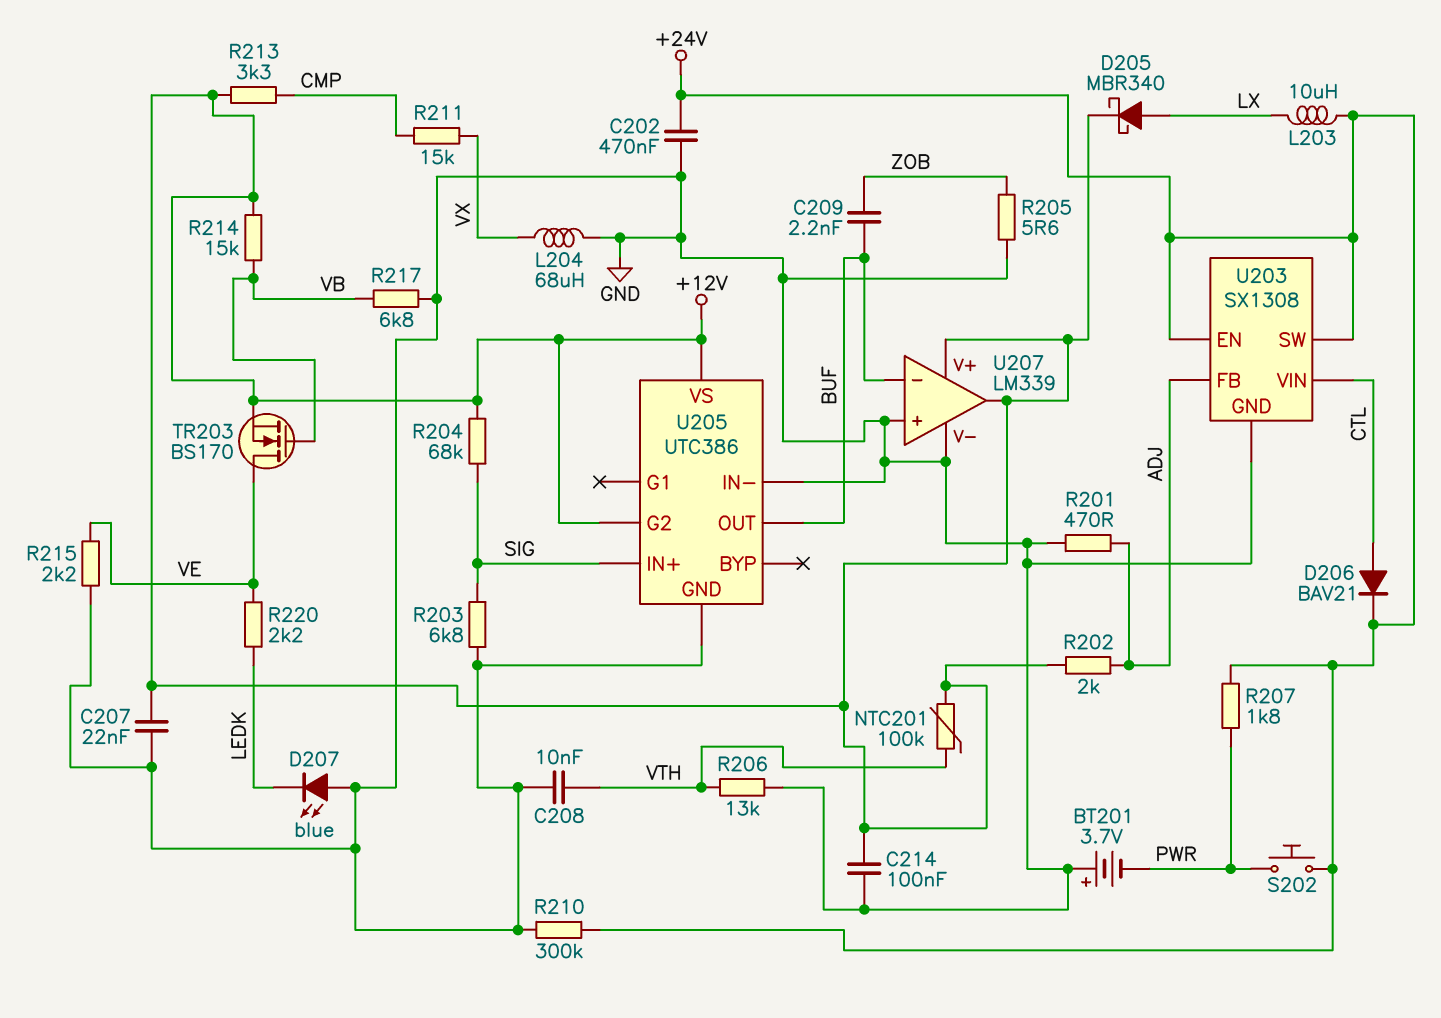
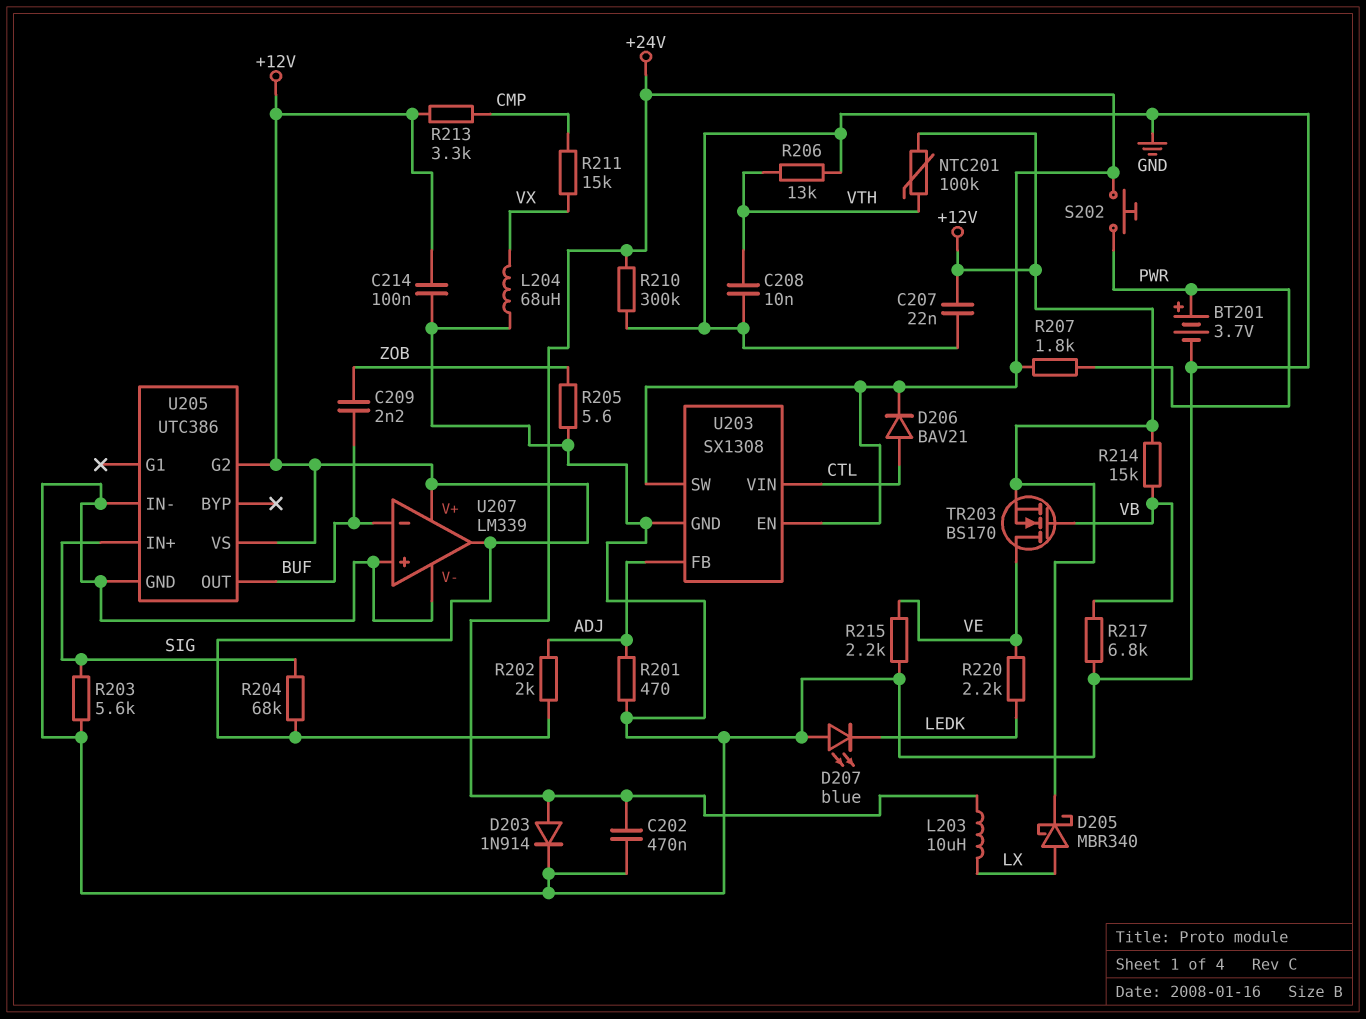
BT201: 3.7V (plus GND, minus PWR) -> 3.7V (plus PWR, minus GND)
D203: none -> diode 1N914 (A +24V, K GND)
R203: 6.8k (GND, SIG) -> 5.6k (GND, SIG)

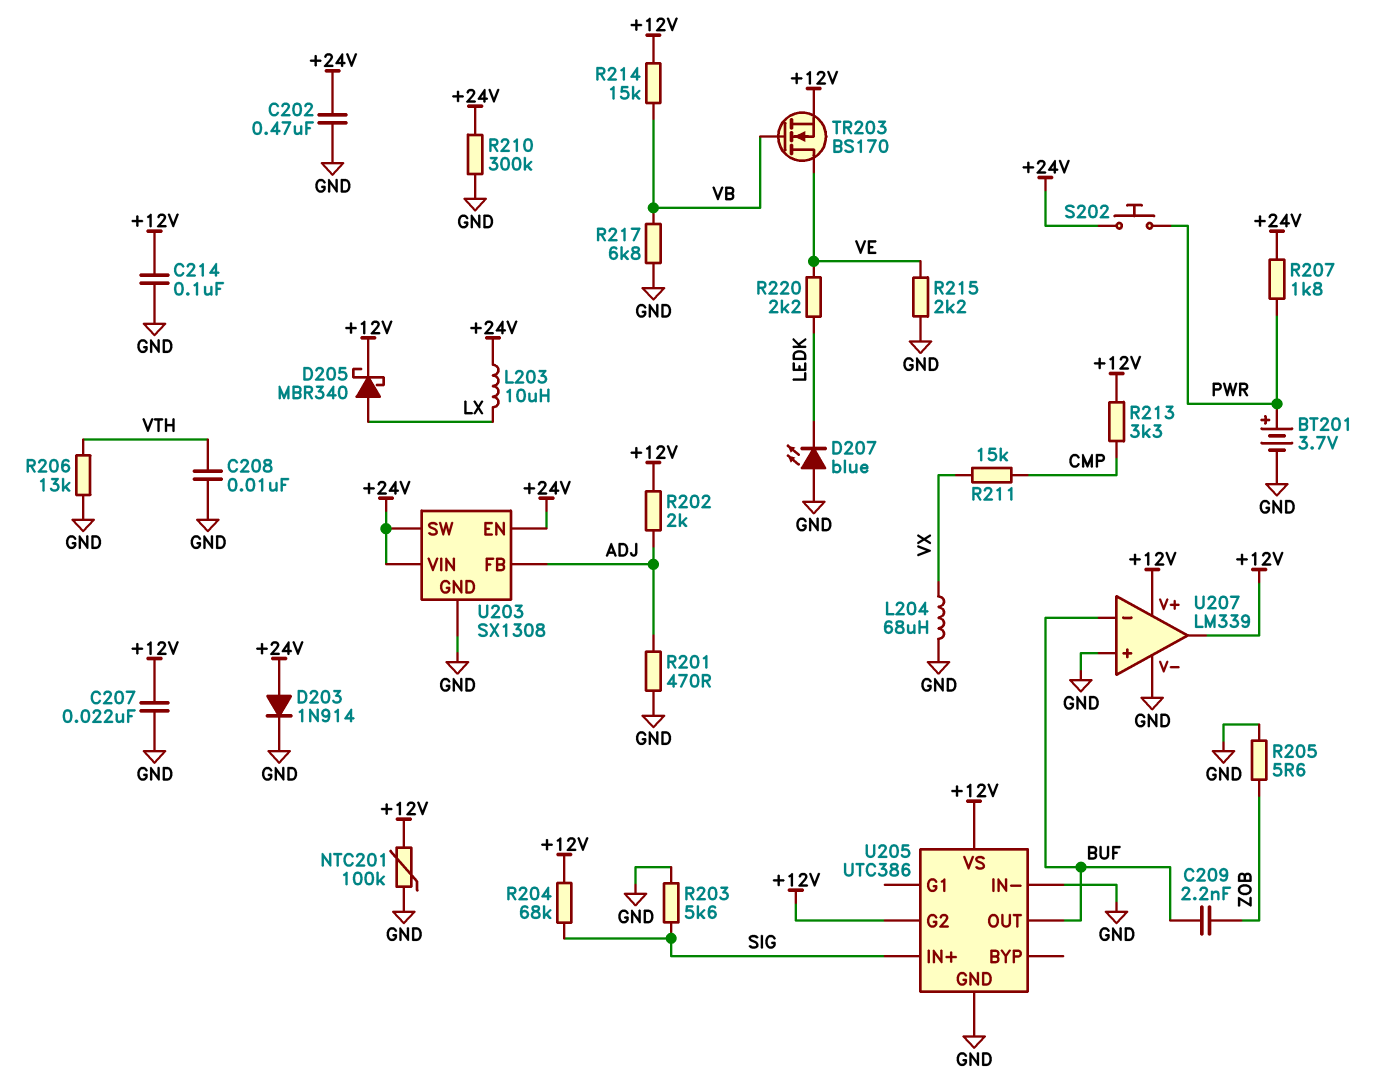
D206: diode BAV21 (A CTL, K +24V) -> none
NTC201: 100k (+12V, VTH) -> 100k (+12V, GND)
U203 pin VIN: CTL -> +24V

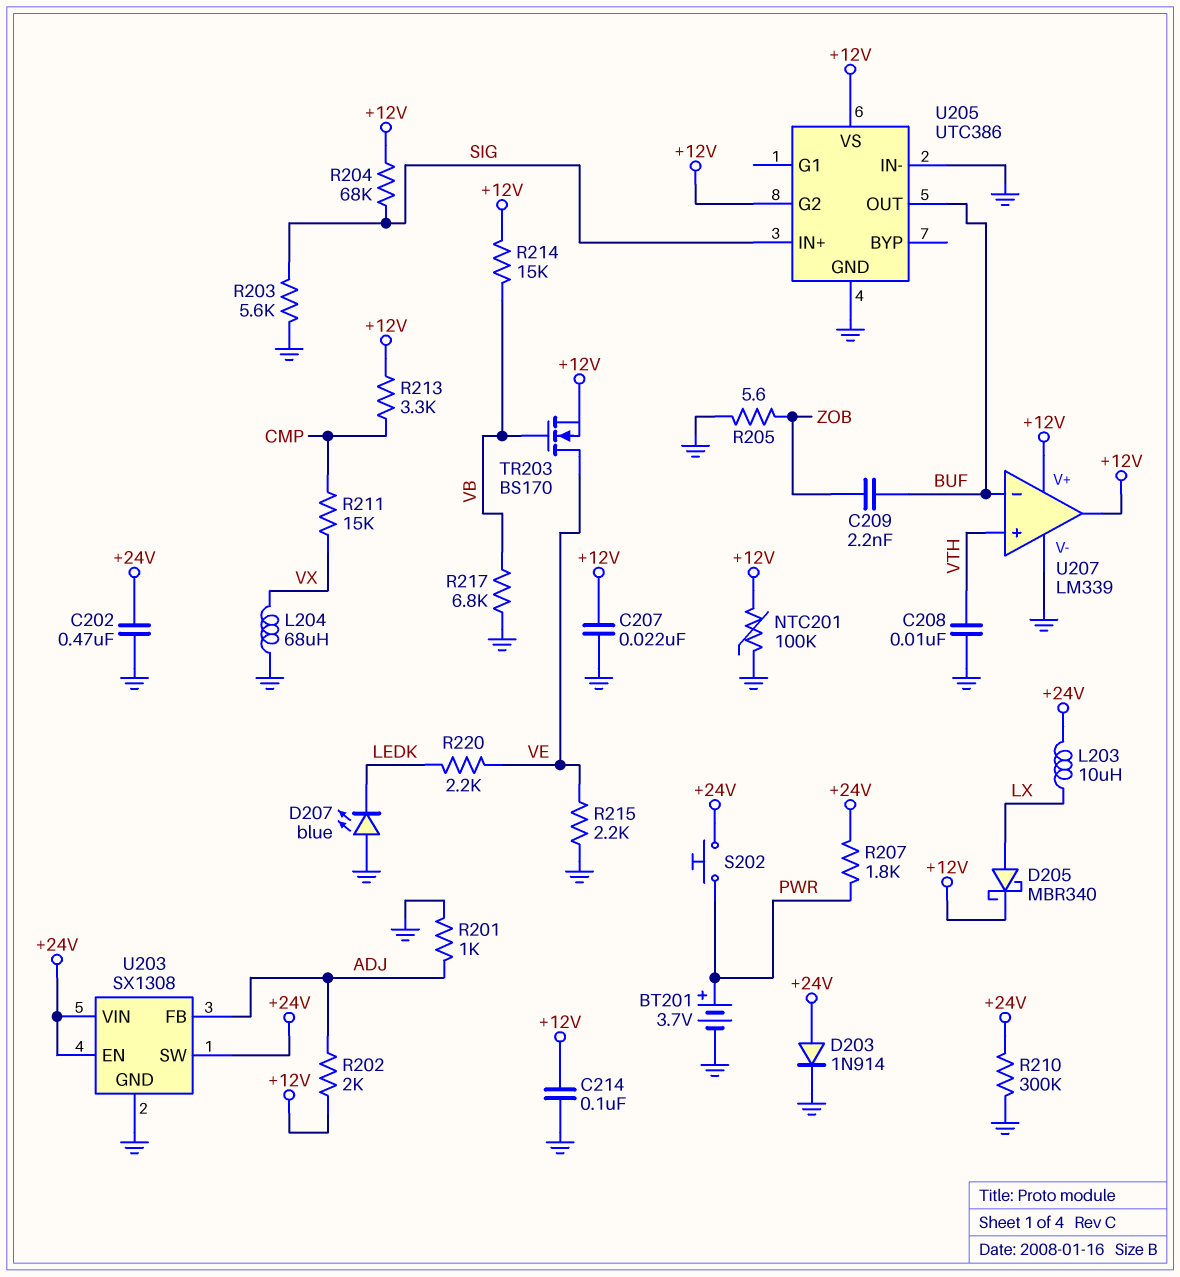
R201: 470 (ADJ, GND) -> 1k (ADJ, GND)
R206: 13k (GND, VTH) -> none
U207 pin in+: GND -> VTH

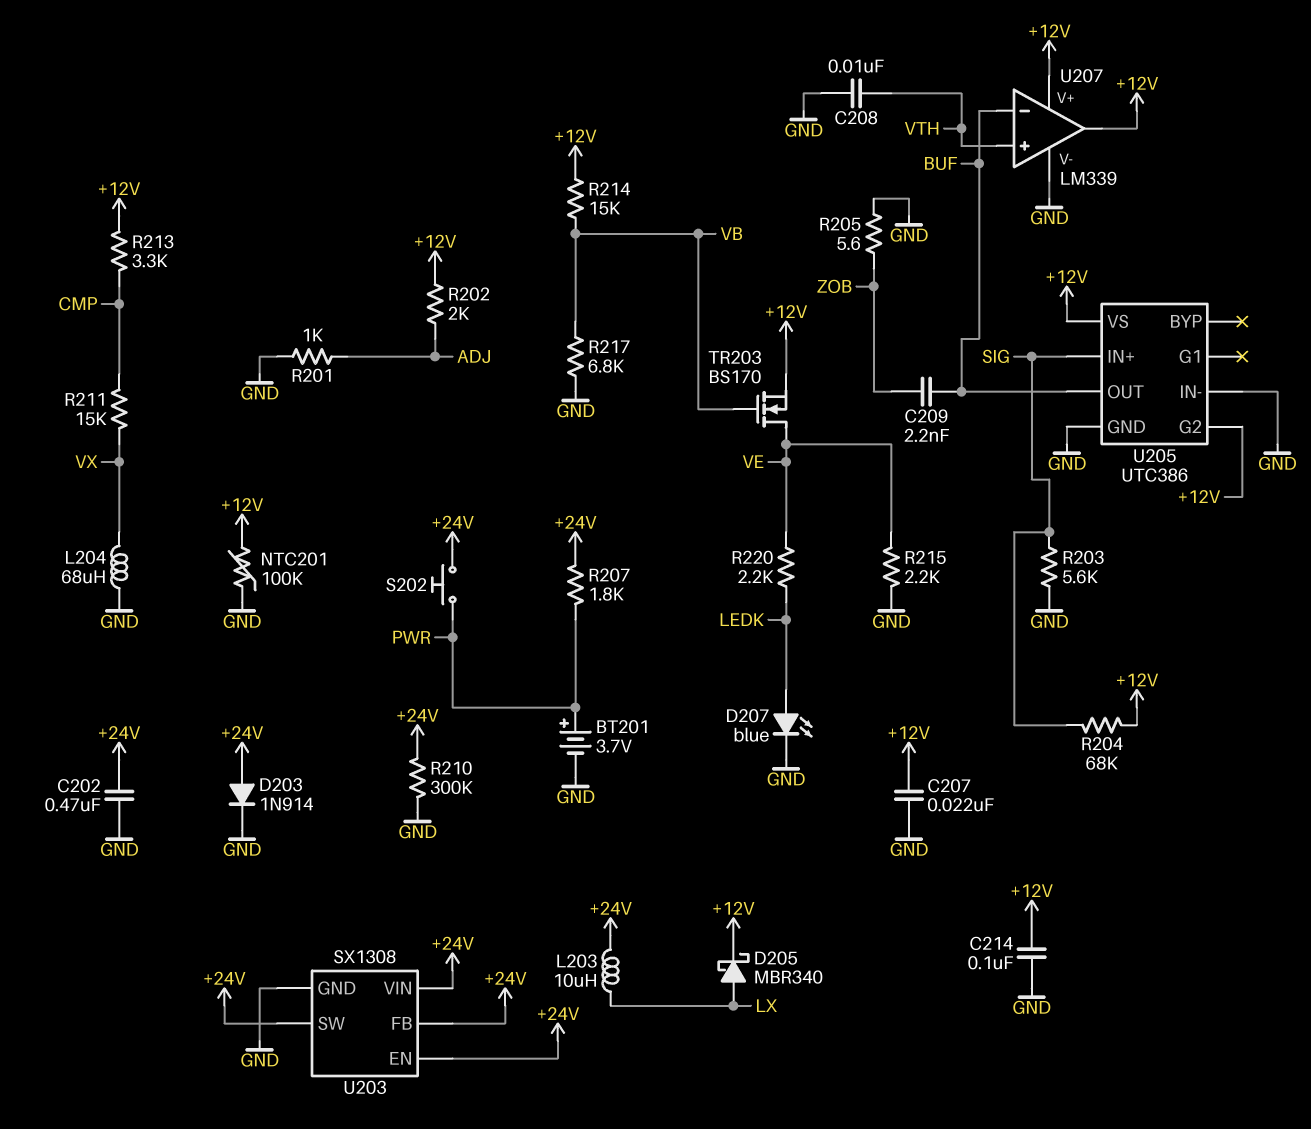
D207: LED blue (A GND, K LEDK) -> LED blue (A LEDK, K GND)
U203 pin FB: ADJ -> +24V

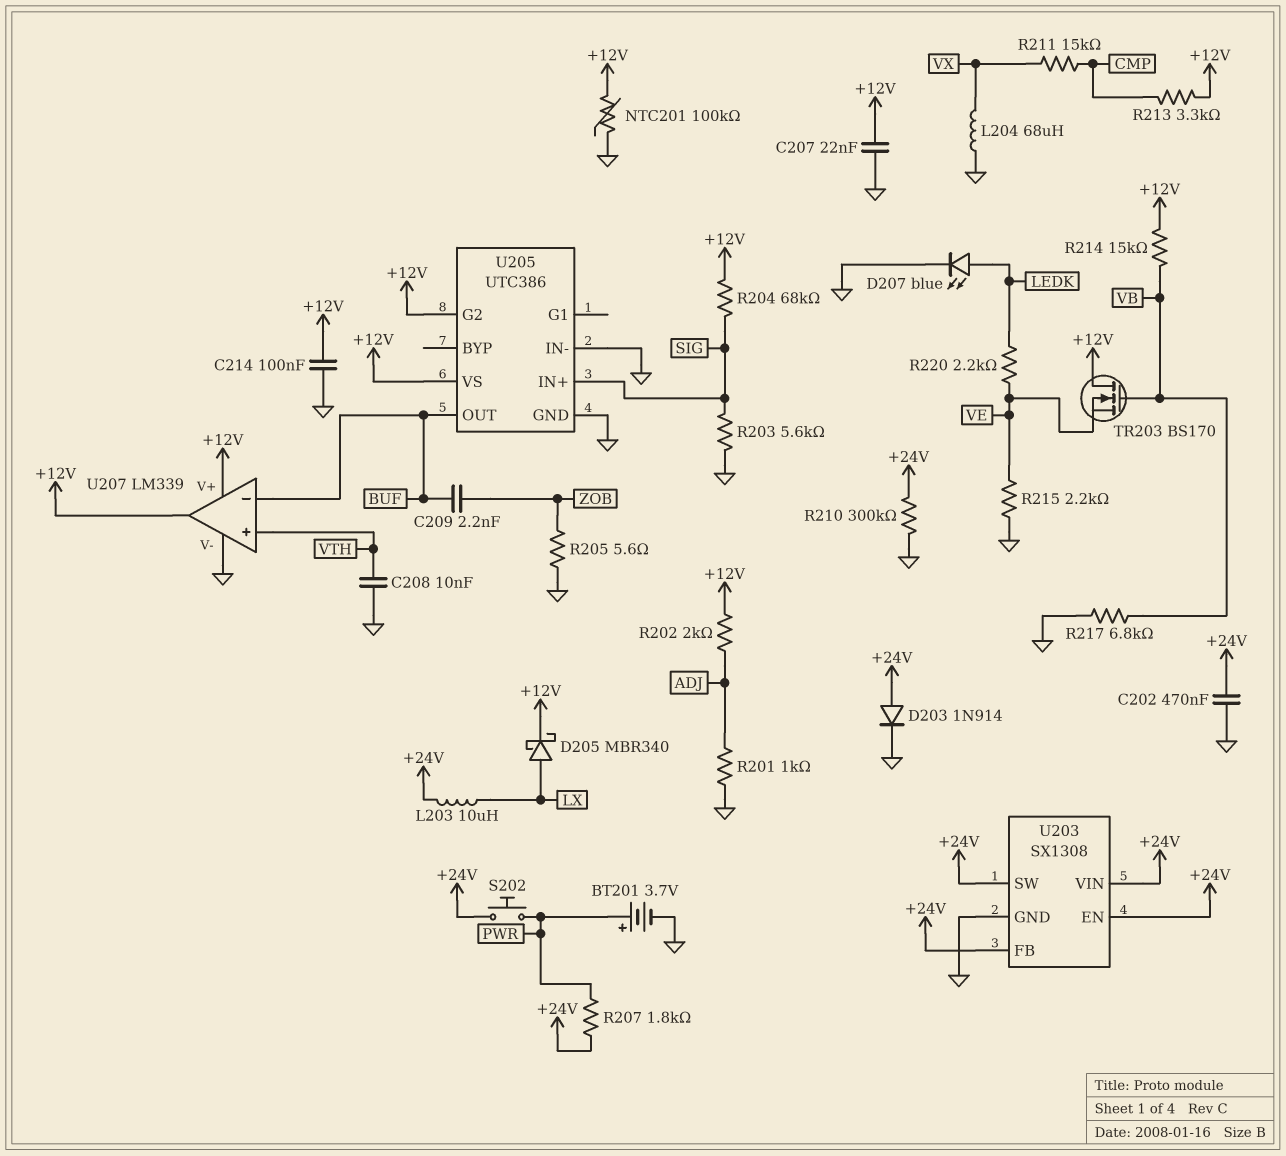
TR203: NMOS BS170 (G VB, D VE, S +12V) -> NMOS BS170 (G VB, D +12V, S VE)

